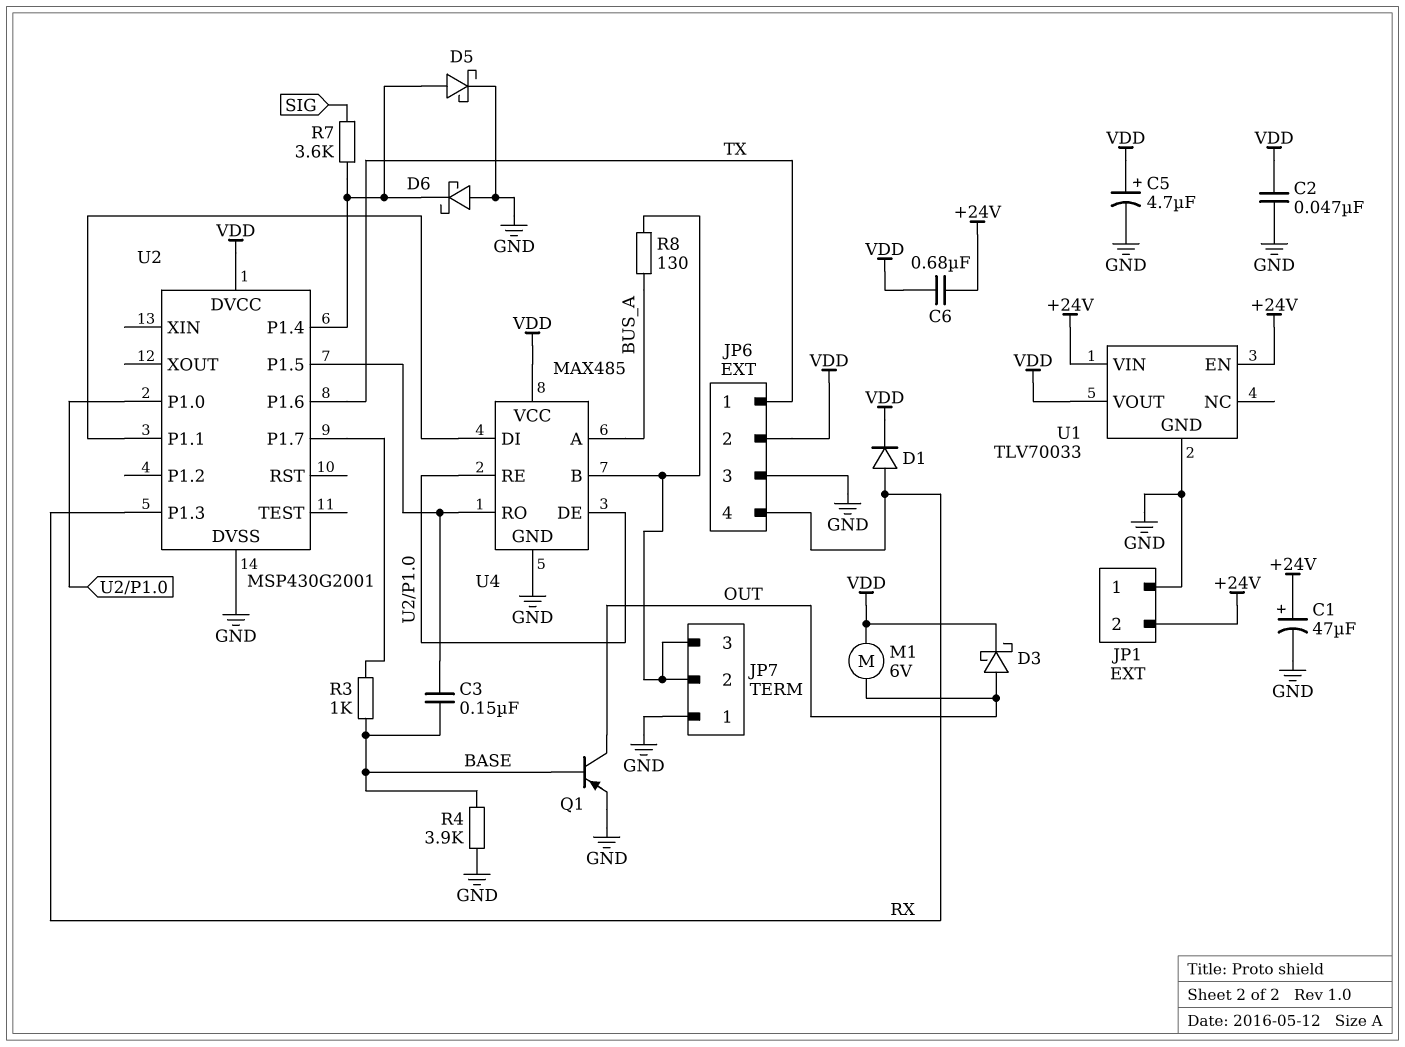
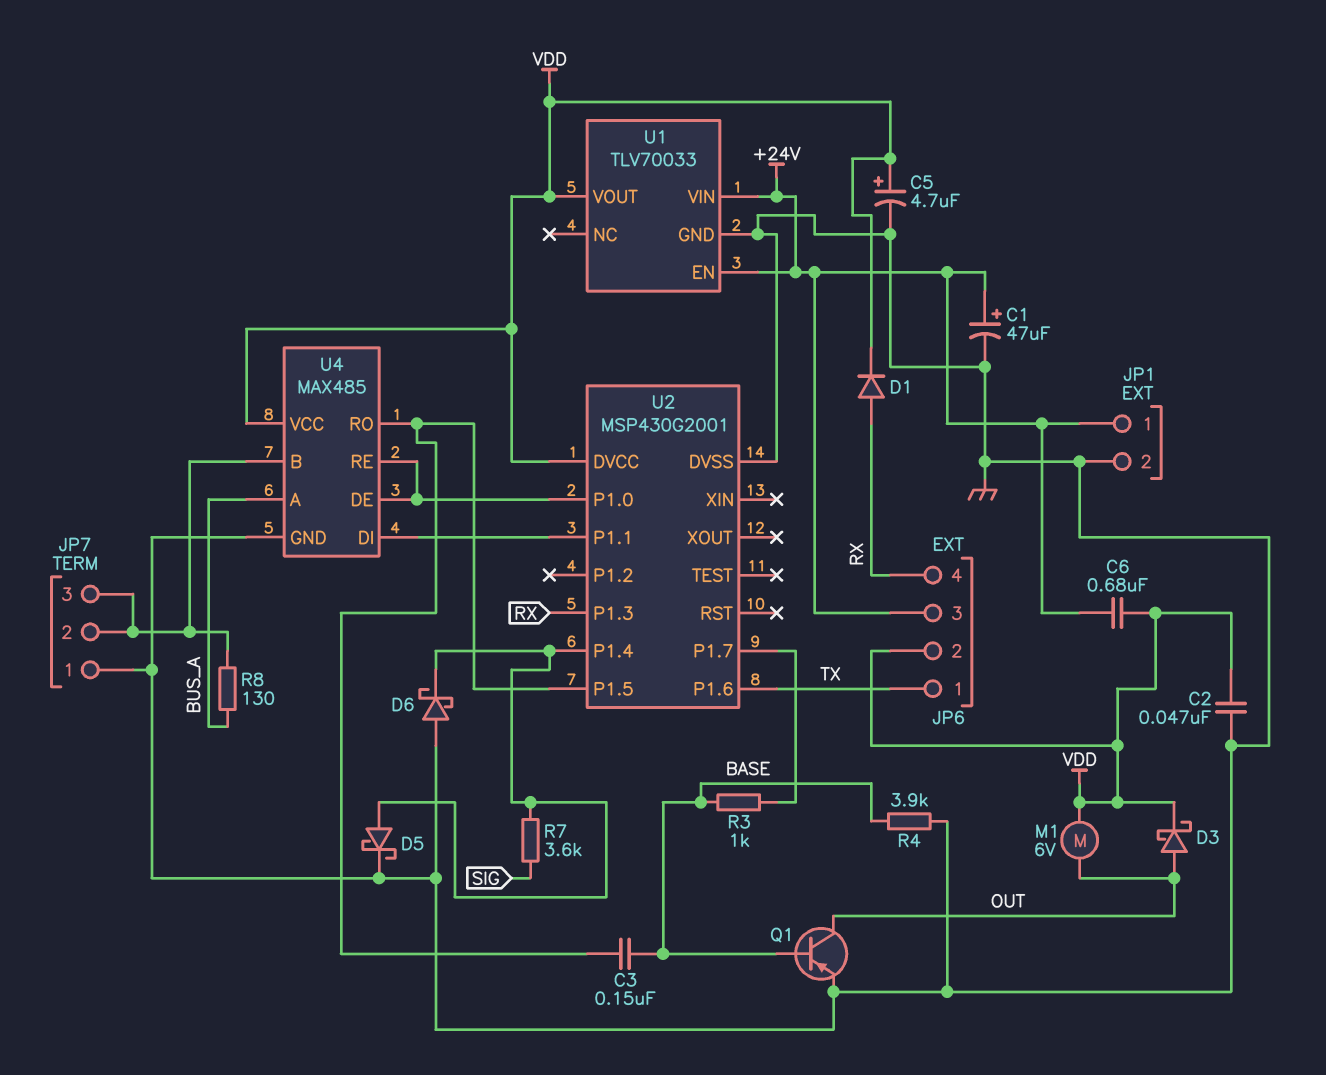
JP1 pin 1: GND -> +24V
JP1 pin 2: +24V -> GND
JP6 pin 3: GND -> +24V

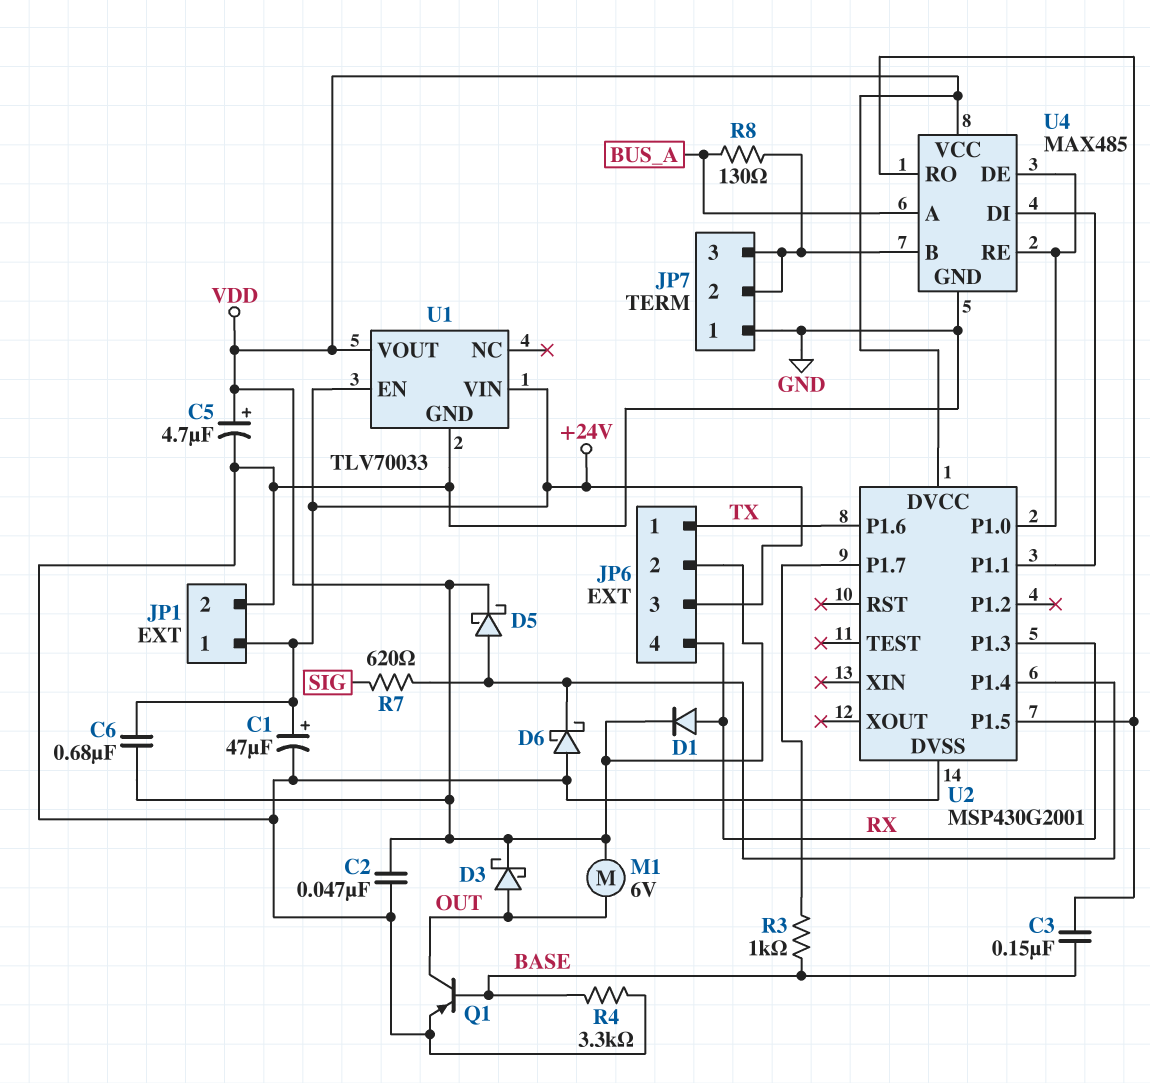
D5: schottky (A U2/P1.4, K GND) -> schottky (A U2/P1.4, K VDD)
R4: 3.9k (BASE, GND) -> 3.3k (BASE, GND)
R7: 3.6k (SIG, U2/P1.4) -> 620 (SIG, U2/P1.4)

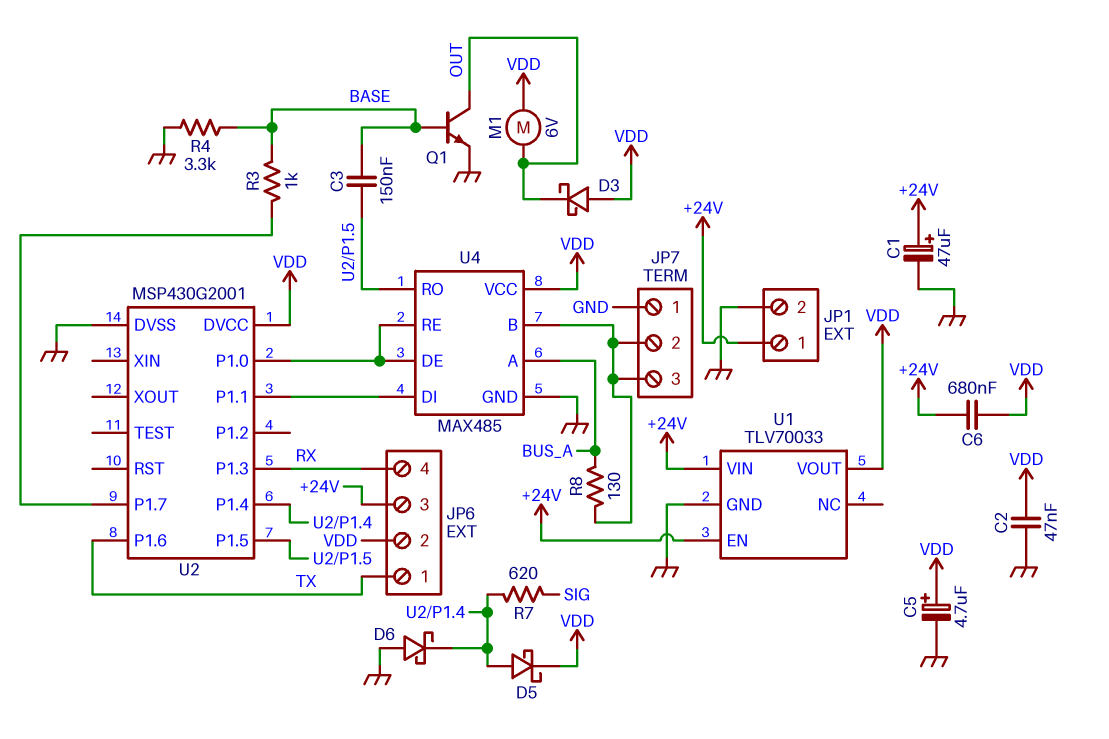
D1: diode (A RX, K VDD) -> none
D3: schottky (A OUT, K VDD) -> schottky (A VDD, K OUT)
Q1: PNP (B BASE, C OUT, E GND) -> NPN (B BASE, C OUT, E GND)

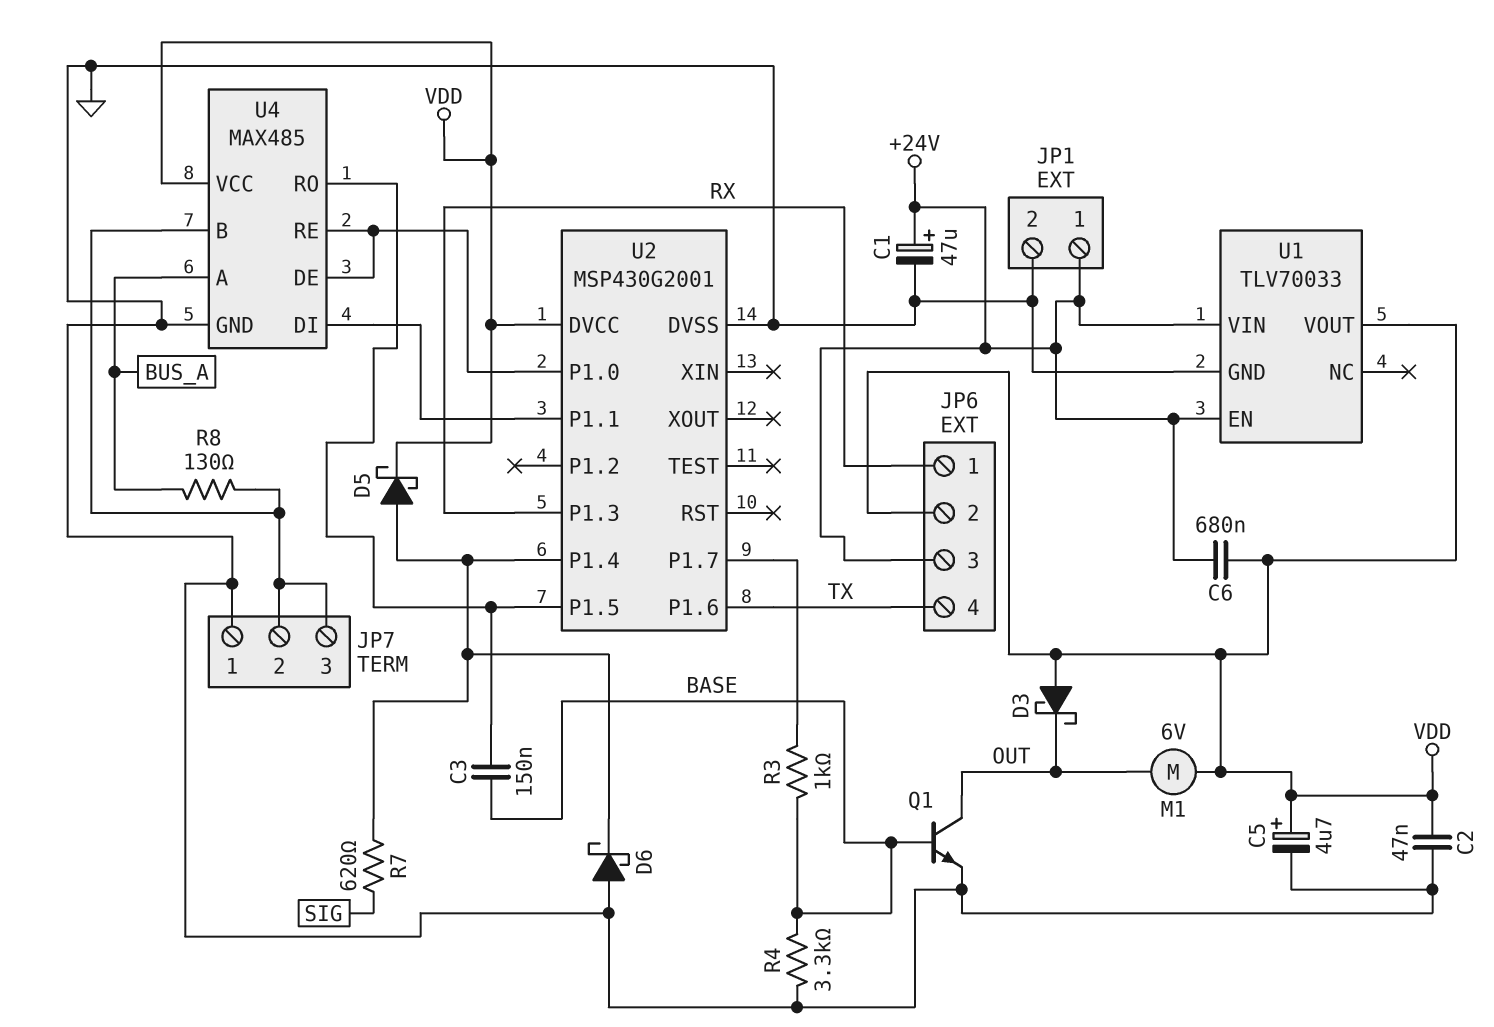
JP6 pin 1: TX -> RX
JP6 pin 4: RX -> TX

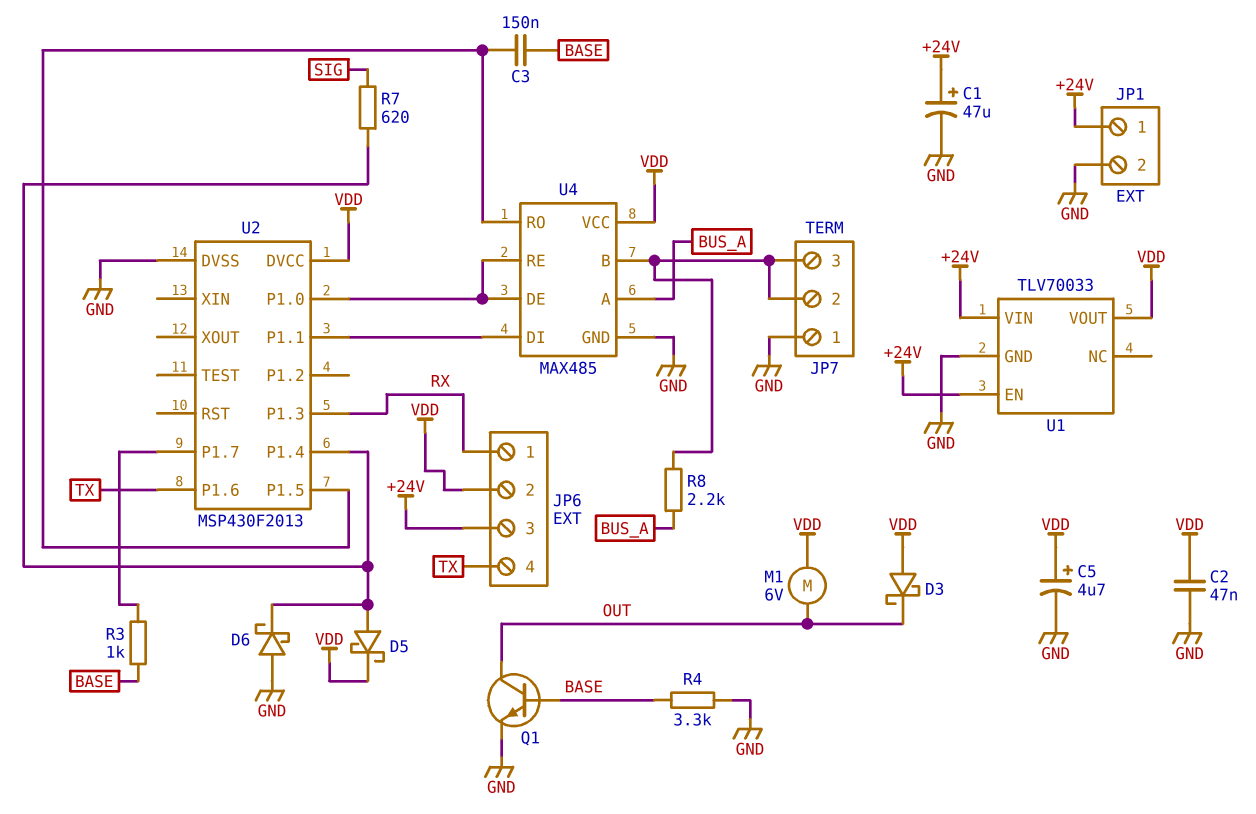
C6: 680nF (+24V, VDD) -> none
R8: 130 (BUS_A, JP7/2) -> 2.2k (BUS_A, JP7/2)
U2: MSP430G2001 -> MSP430F2013

